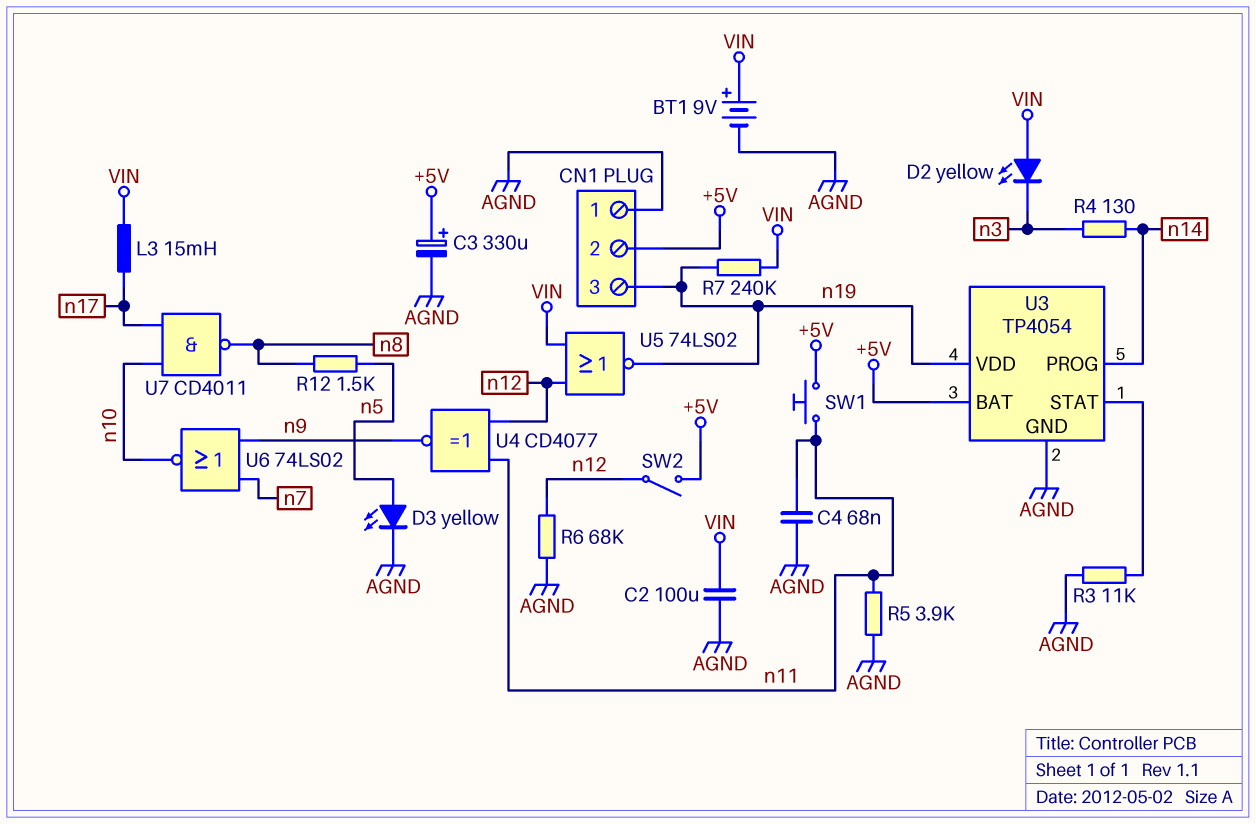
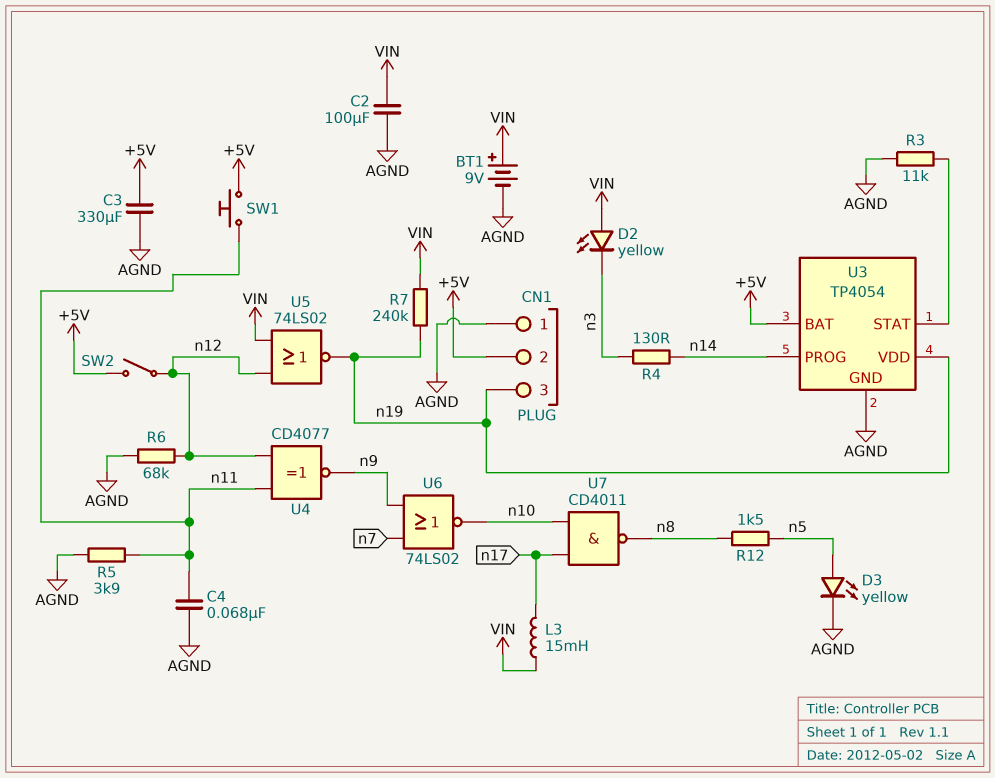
C3: 330uF (plus +5V, minus AGND) -> 330uF (+5V, AGND)

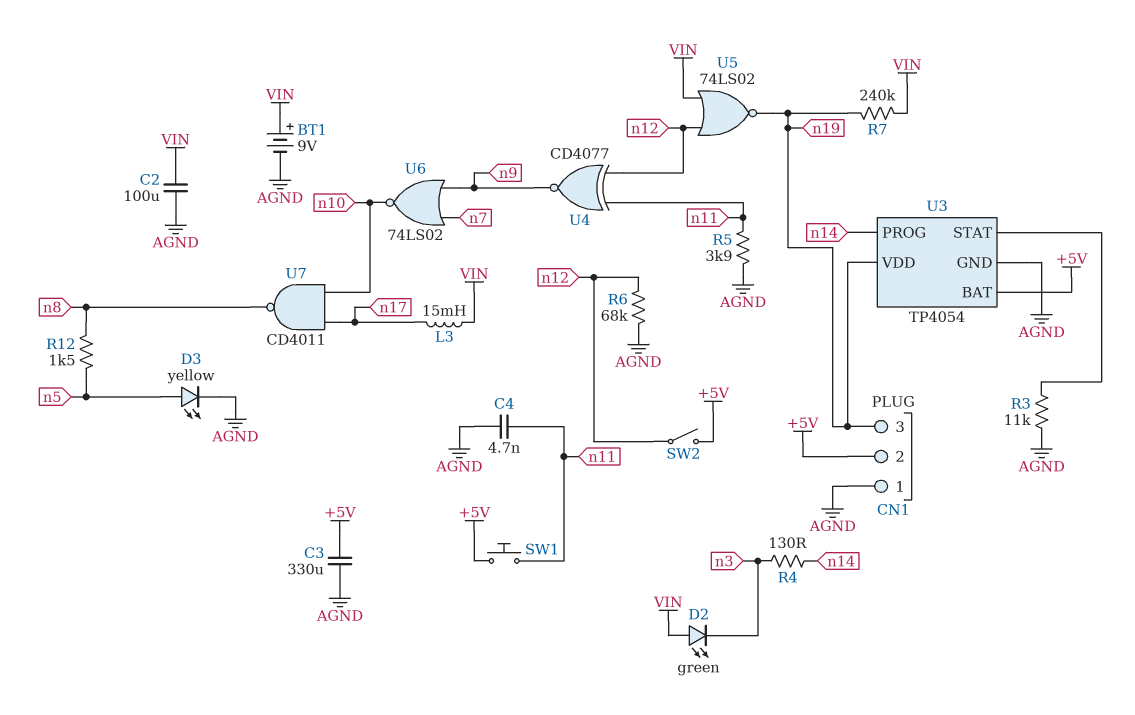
C4: 68nF (AGND, n11) -> 4.7nF (AGND, n11)
D2: LED yellow (A VIN, K n3) -> LED green (A VIN, K n3)

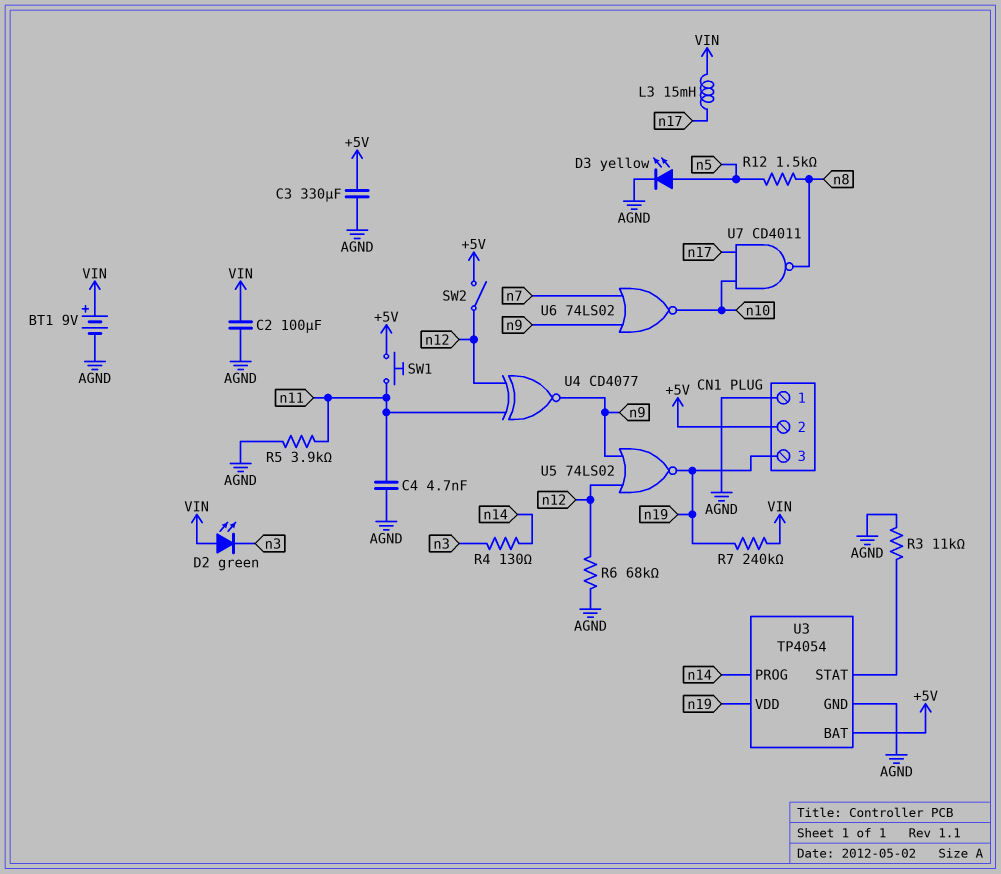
U5: NOR 74LS02 (in VIN, in n12, out n19) -> NOR 74LS02 (in n9, in n12, out n19)

